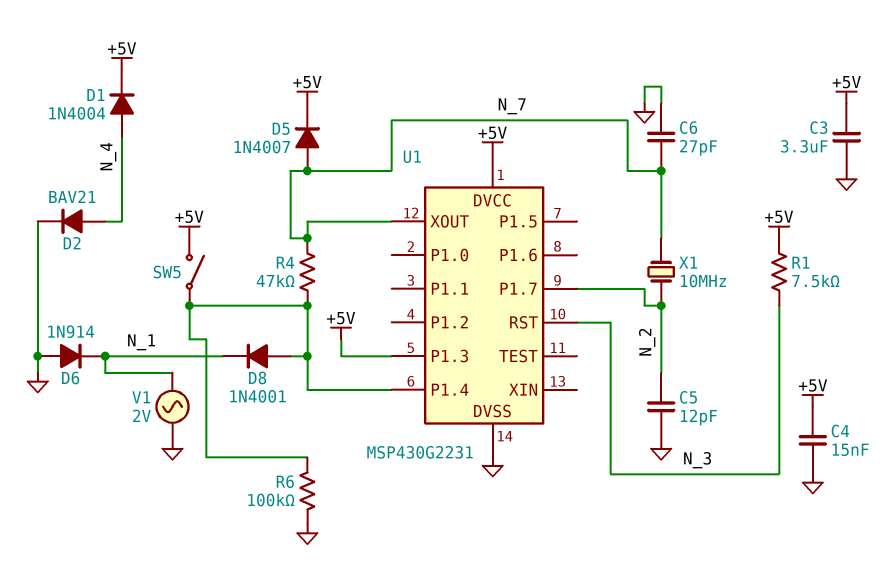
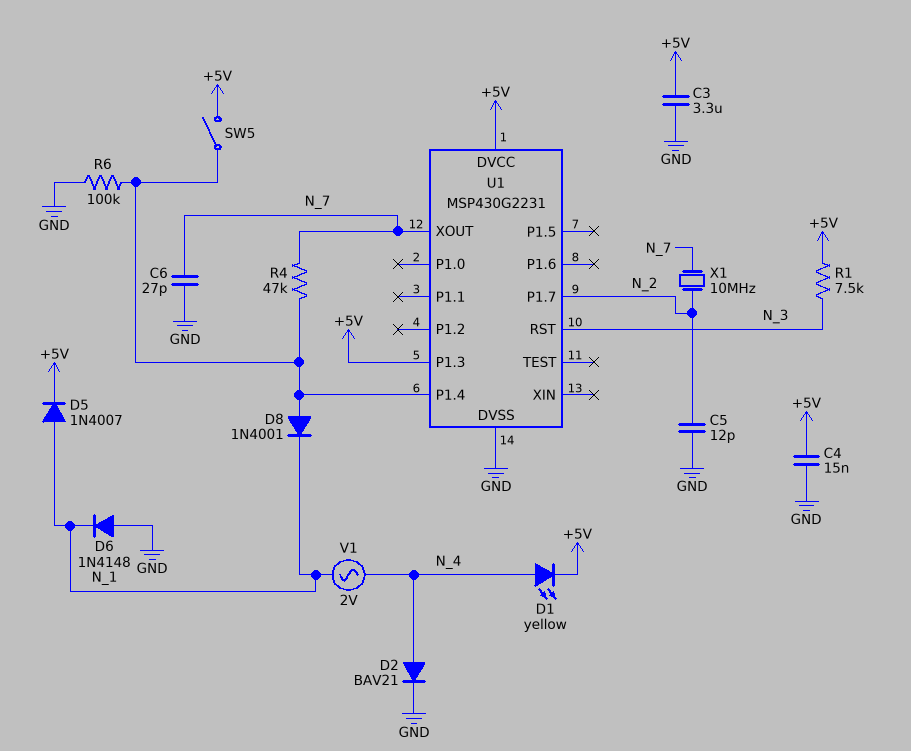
D1: diode 1N4004 (A N_4, K +5V) -> LED yellow (A N_4, K +5V)
D5: diode 1N4007 (A N_7, K +5V) -> diode 1N4007 (A N_1, K +5V)
D6: diode 1N914 (A GND, K N_1) -> diode 1N4148 (A GND, K N_1)
V1: AC 2V (GND, N_1) -> AC 2V (N_1, N_4)

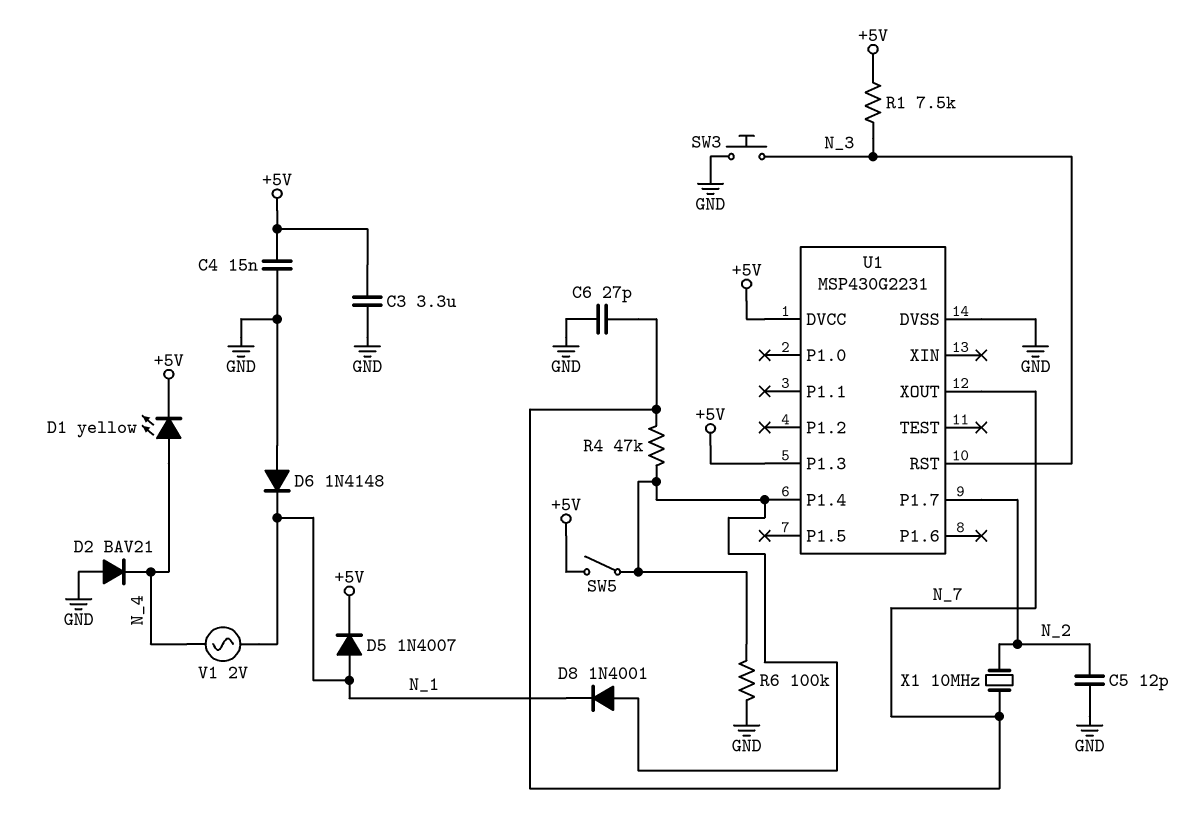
D2: diode BAV21 (A N_4, K GND) -> diode BAV21 (A GND, K N_4)
SW3: none -> button (GND, N_3)

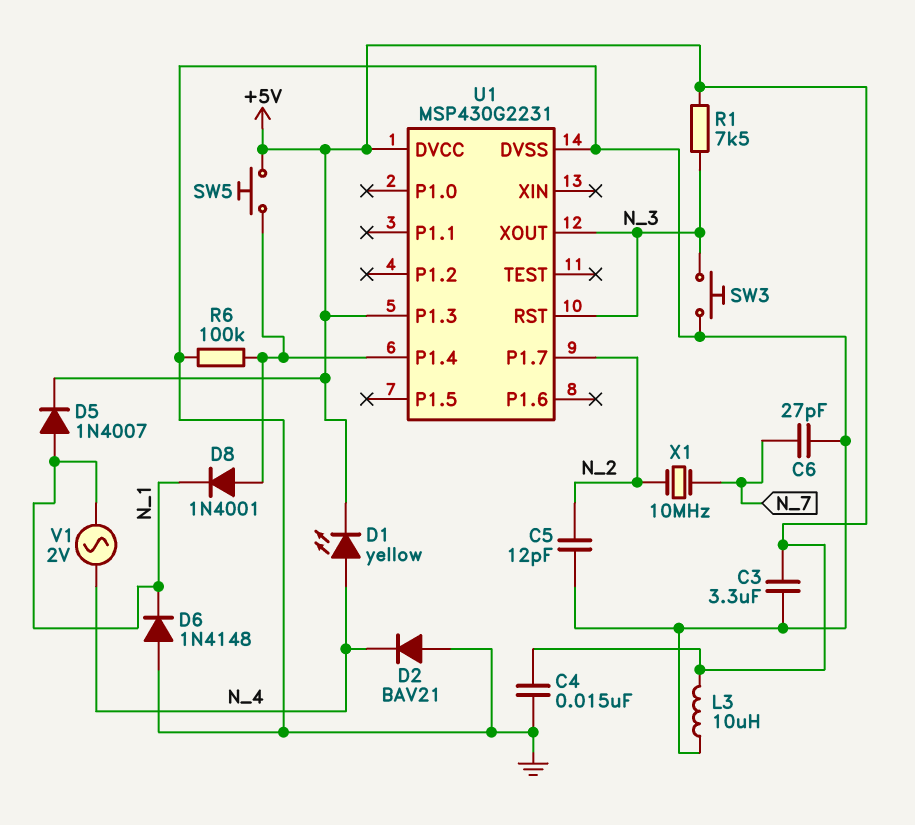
L3: none -> 10uH (+5V, GND)
R4: 47k (N_7, U1/P1.4) -> none
SW5: switch (+5V, U1/P1.4) -> button (+5V, U1/P1.4)
U1 pin XOUT: N_7 -> N_3

